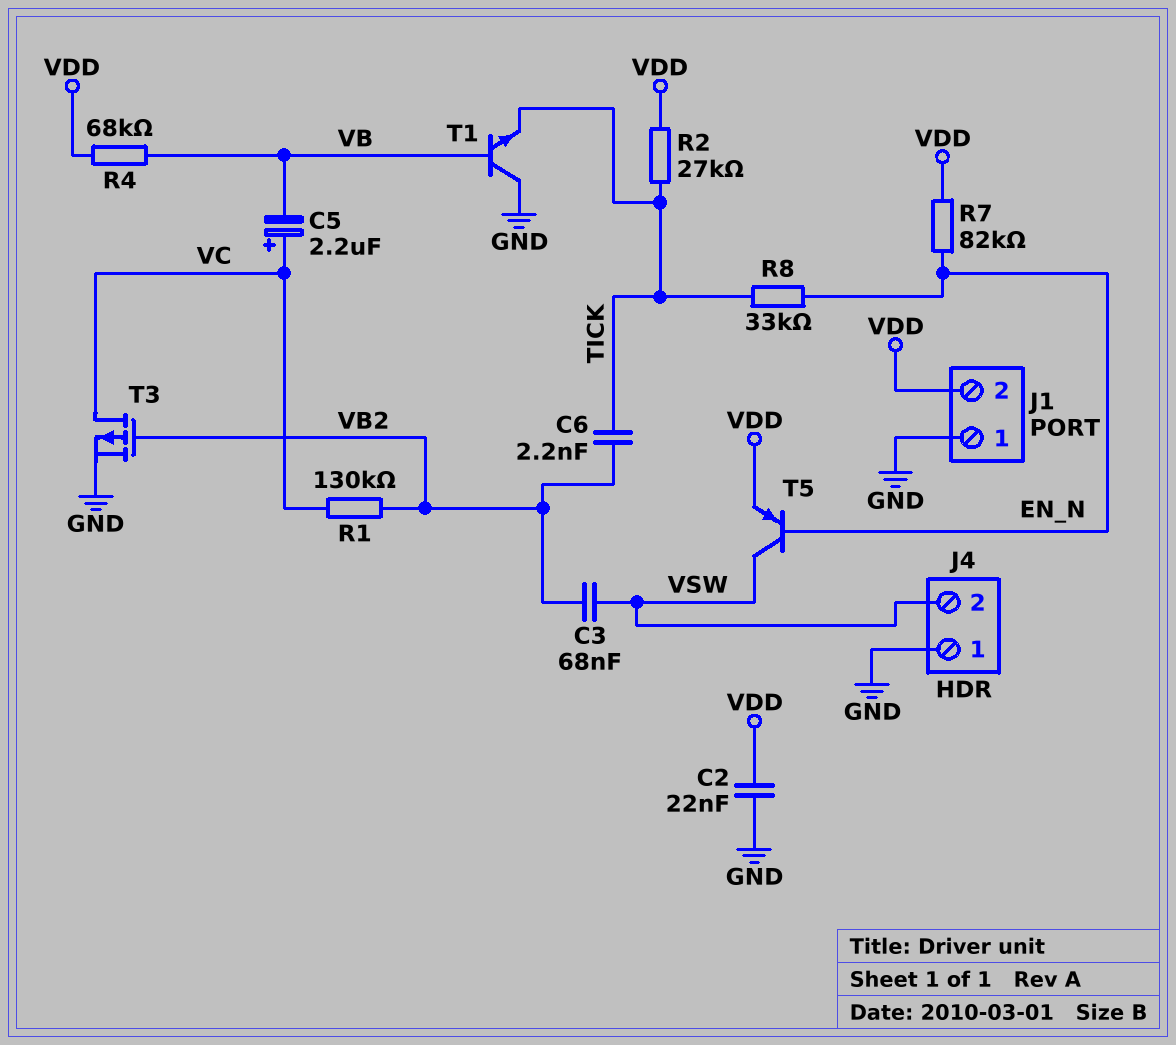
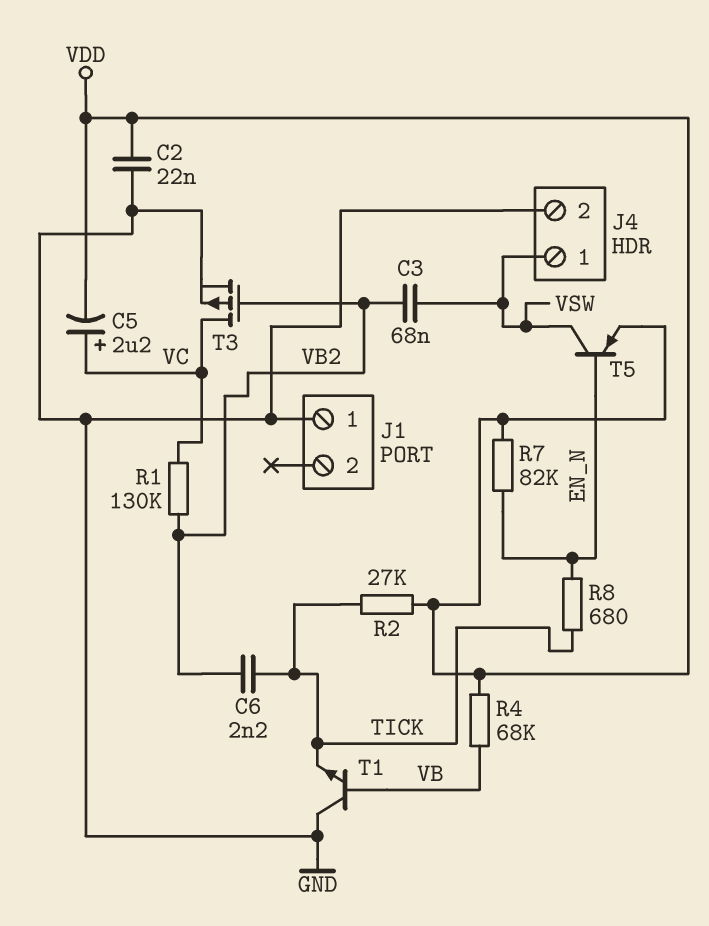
C5: 2.2uF (plus VC, minus VB) -> 2.2uF (plus VC, minus VDD)
J1 pin 2: VDD -> none
J4 pin 1: GND -> VSW
J4 pin 2: VSW -> GND
R8: 33k (EN_N, TICK) -> 680 (EN_N, TICK)

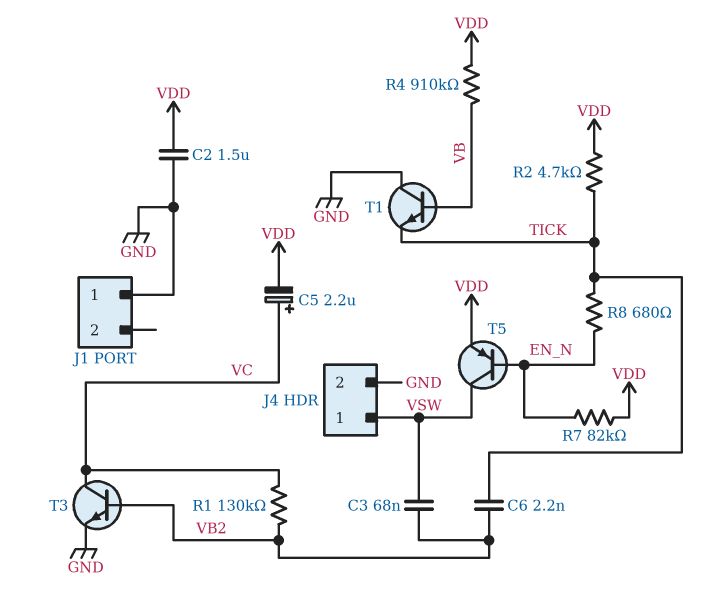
C2: 22nF (GND, VDD) -> 1.5uF (GND, VDD)
R2: 27k (TICK, VDD) -> 4.7k (TICK, VDD)
R4: 68k (VB, VDD) -> 910k (VB, VDD)
T3: PMOS (G VB2, D VC, S GND) -> NPN (B VB2, C VC, E GND)

